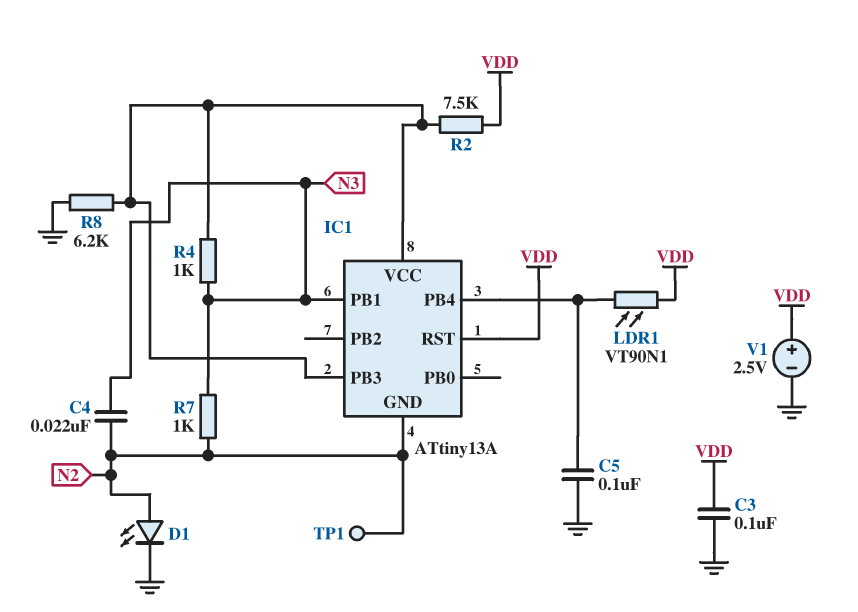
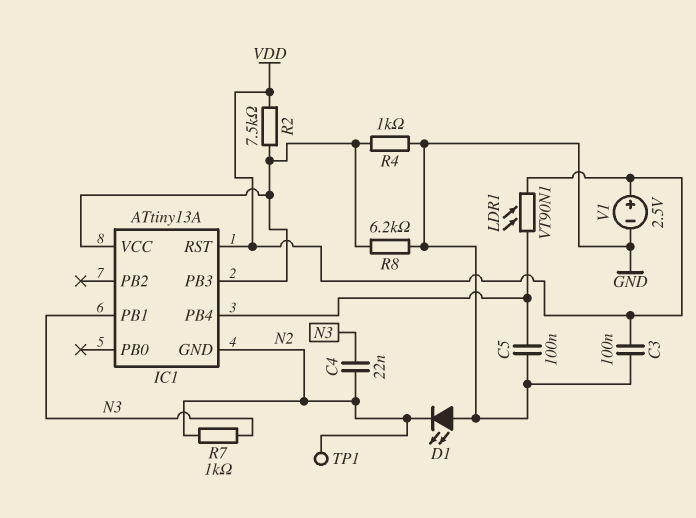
D1: LED (A N2, K GND) -> LED (A GND, K N2)
R4: 1k (IC1/PB3, N3) -> 1k (GND, IC1/PB3)

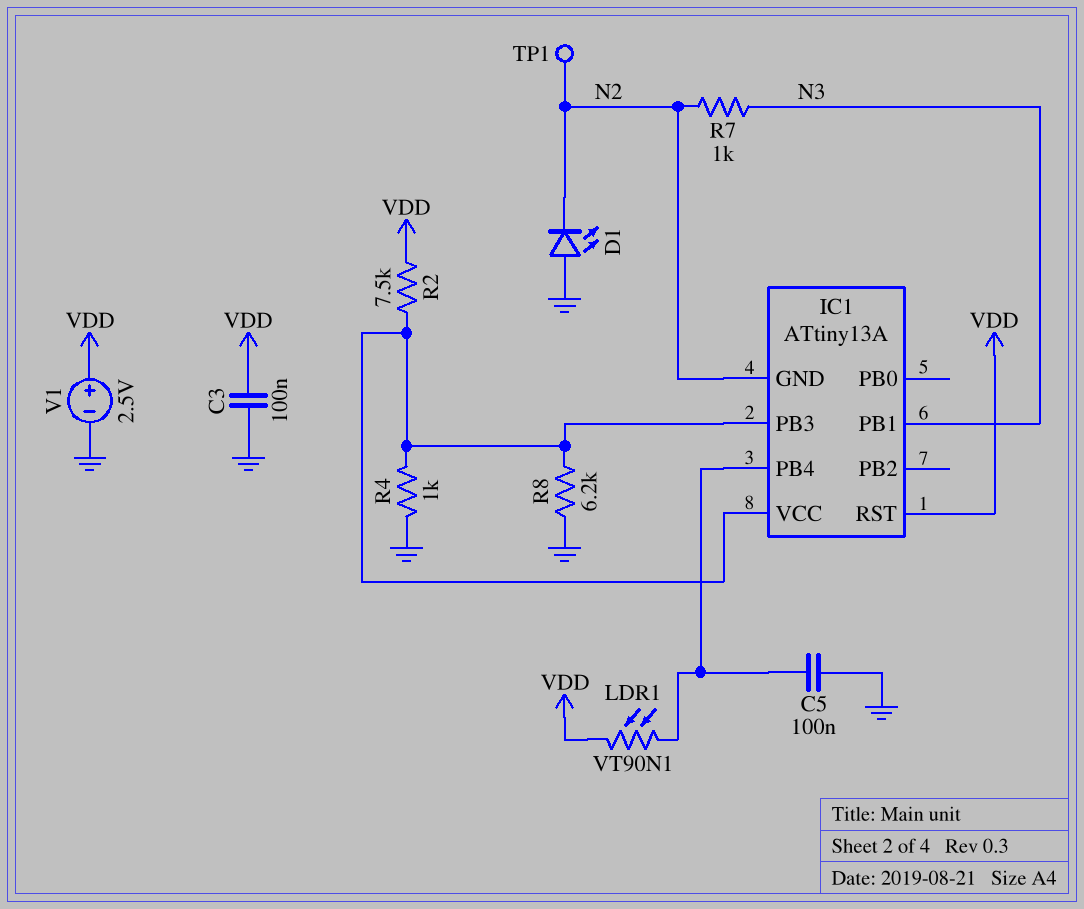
C4: 22nF (N2, N3) -> none

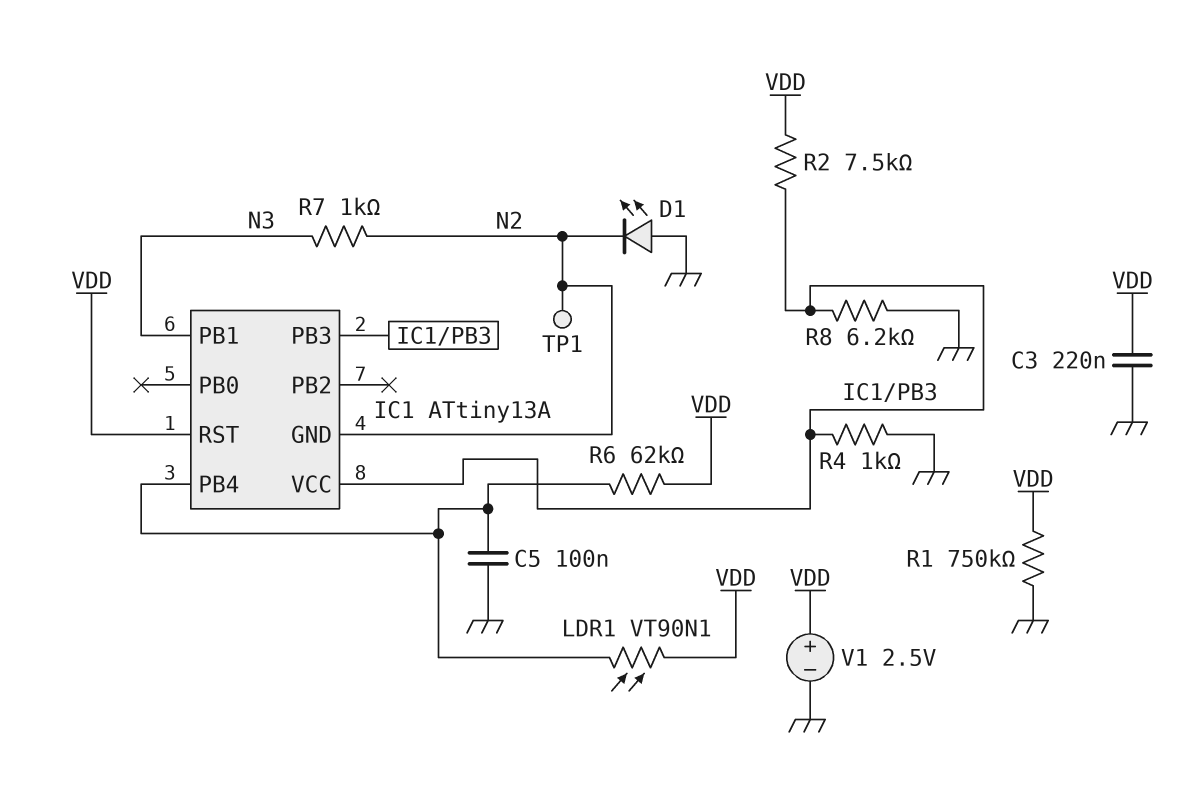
C3: 100nF (GND, VDD) -> 220nF (GND, VDD)
R1: none -> 750k (GND, VDD)
R6: none -> 62k (IC1/PB4, VDD)

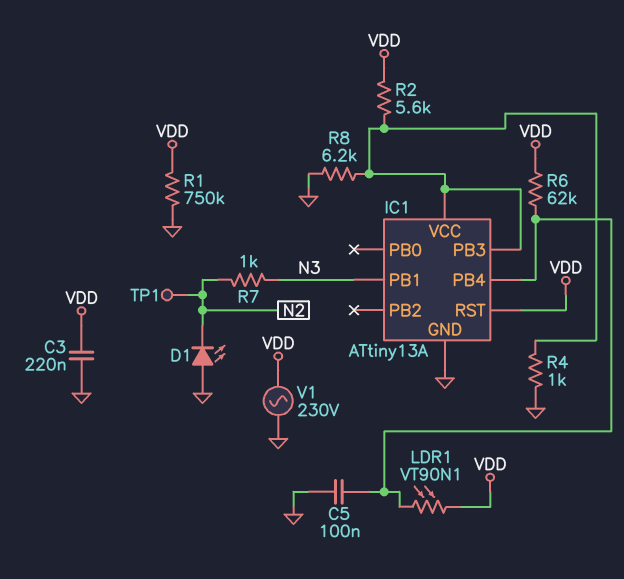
IC1 pin GND: N2 -> GND
R2: 7.5k (IC1/PB3, VDD) -> 5.6k (IC1/PB3, VDD)
V1: 2.5V (plus VDD, minus GND) -> AC 230V (GND, VDD)

